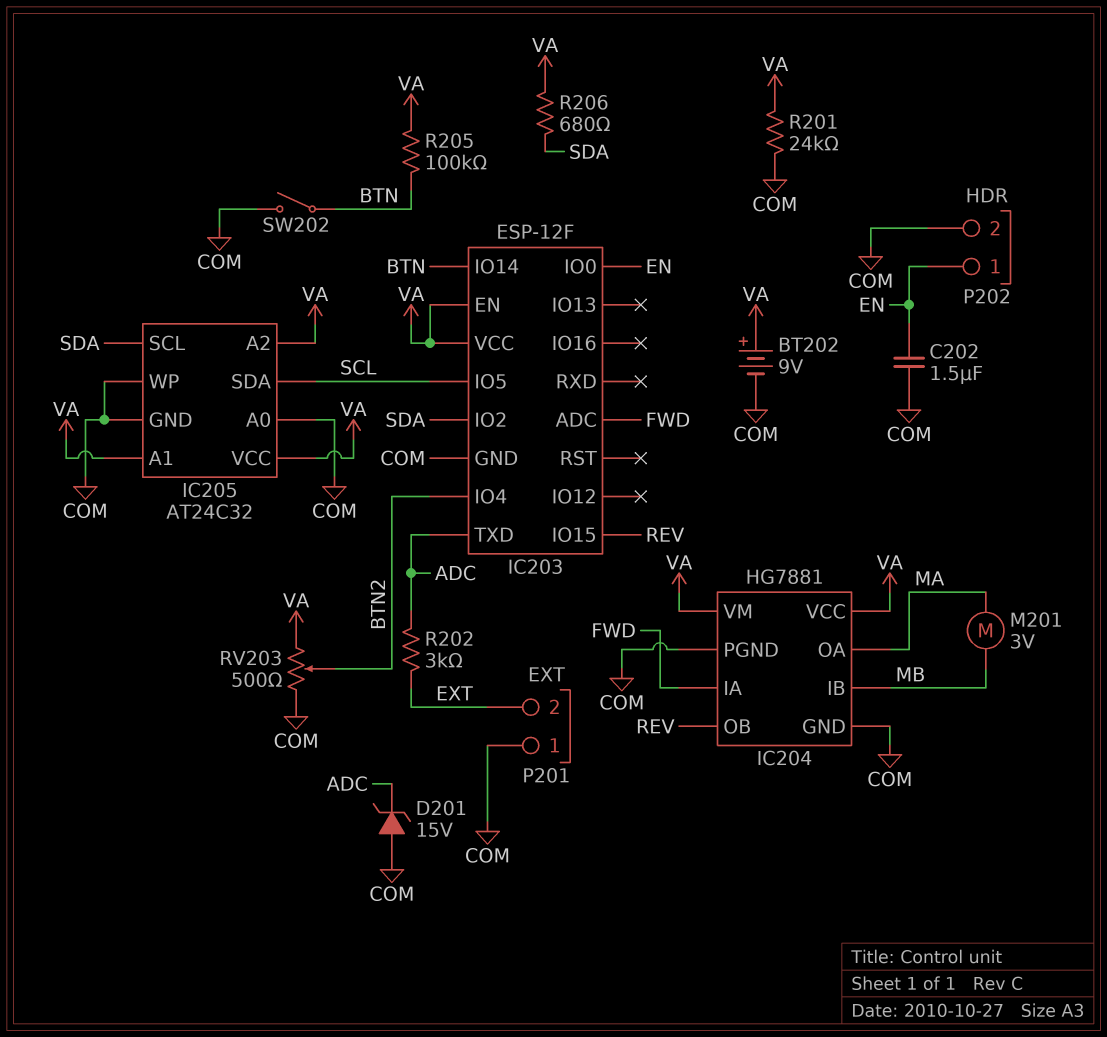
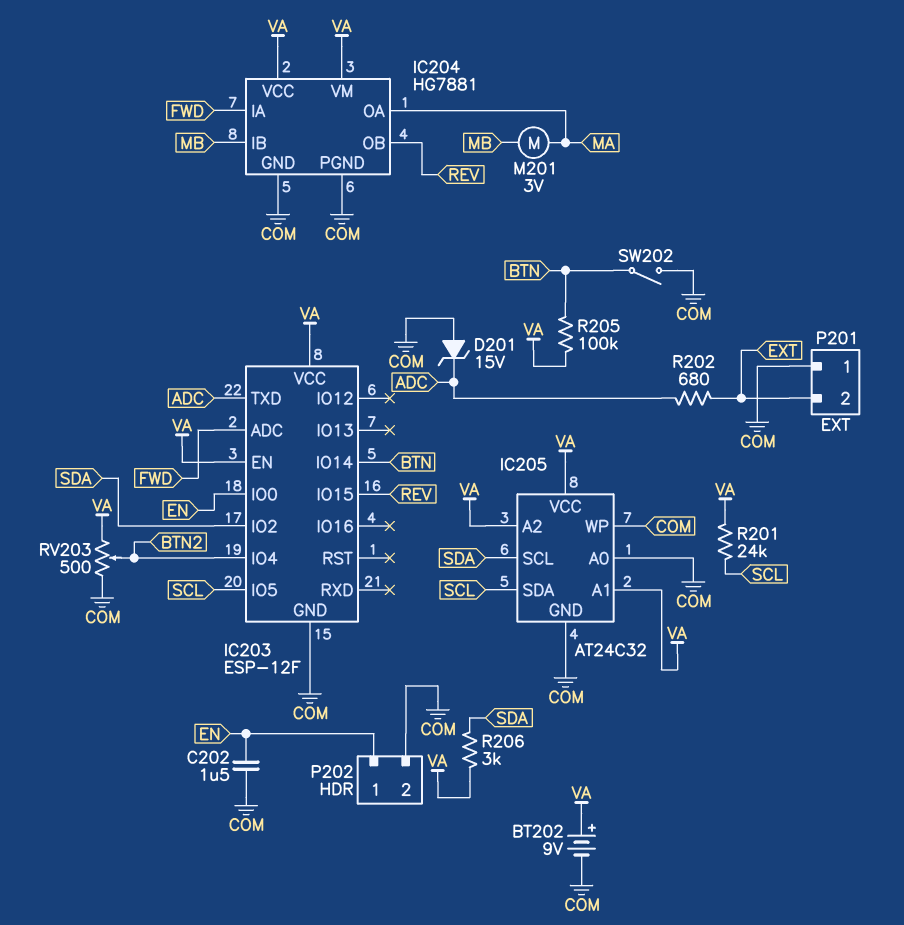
R201: 24k (COM, VA) -> 24k (SCL, VA)
R202: 3k (ADC, EXT) -> 680 (ADC, EXT)
R206: 680 (SDA, VA) -> 3k (SDA, VA)

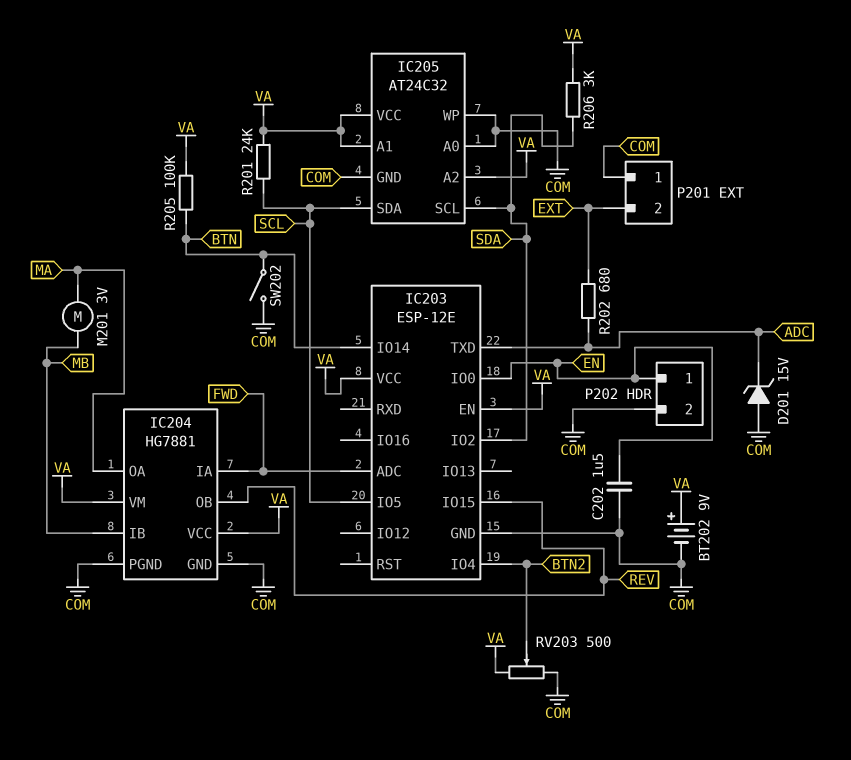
IC203: ESP-12F -> ESP-12E

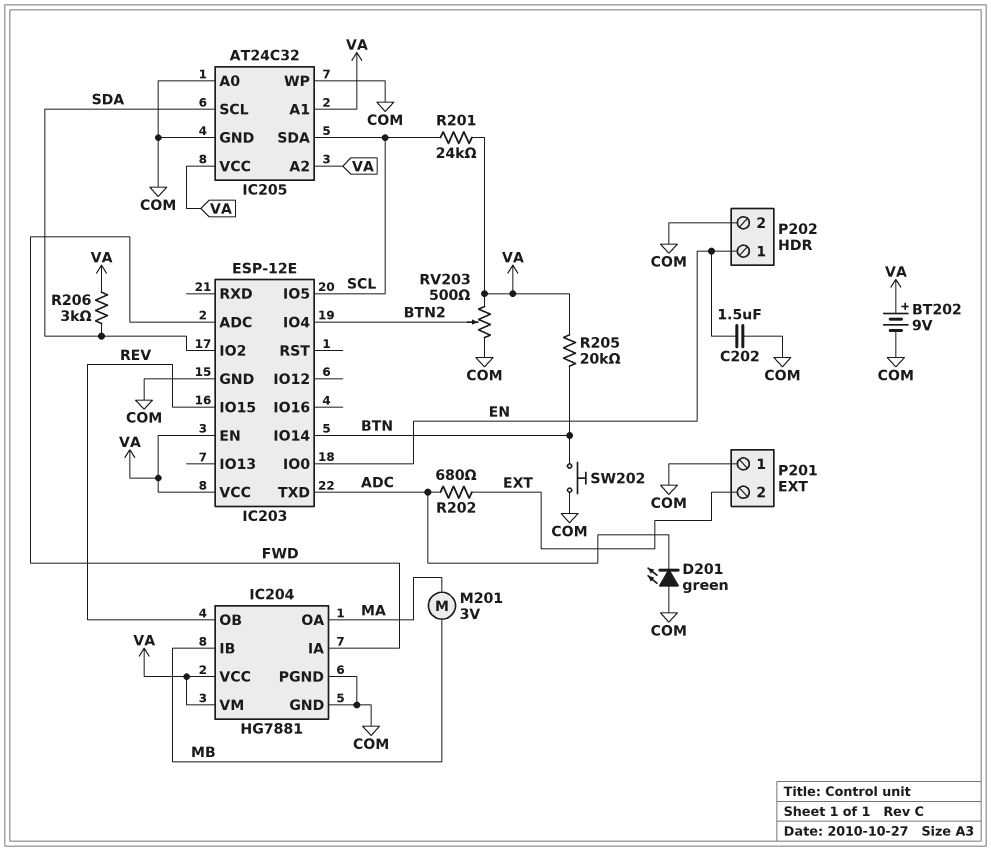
D201: zener 15V (A COM, K ADC) -> LED green (A COM, K ADC)
R205: 100k (BTN, VA) -> 20k (BTN, VA)
SW202: switch (BTN, COM) -> button (BTN, COM)

